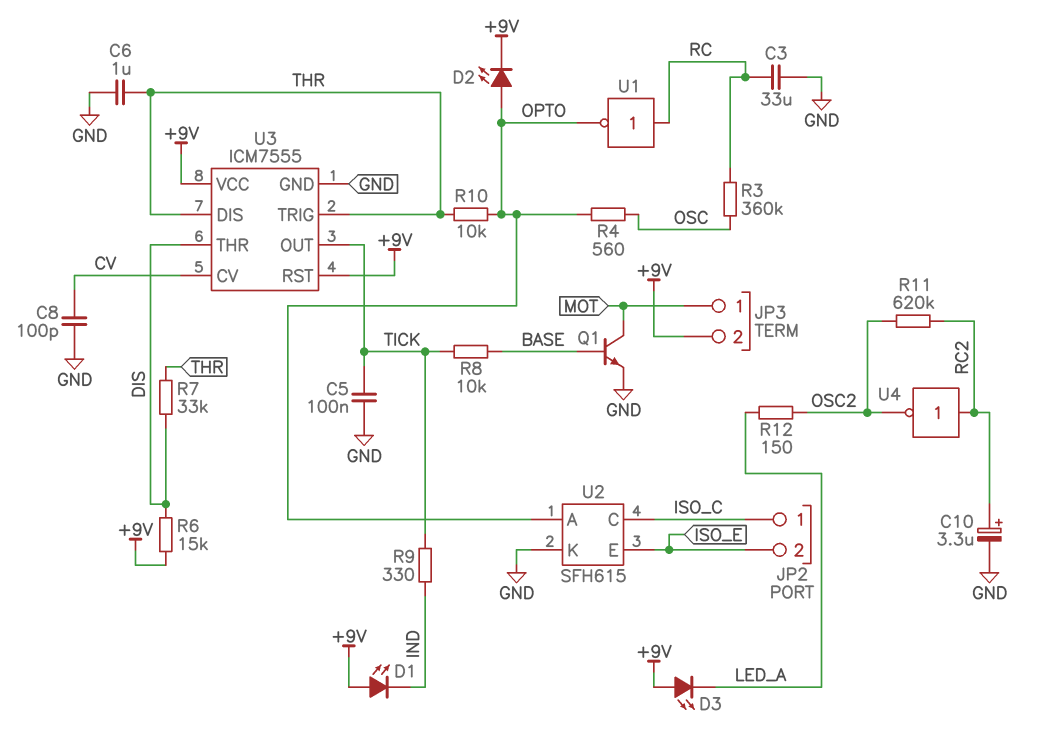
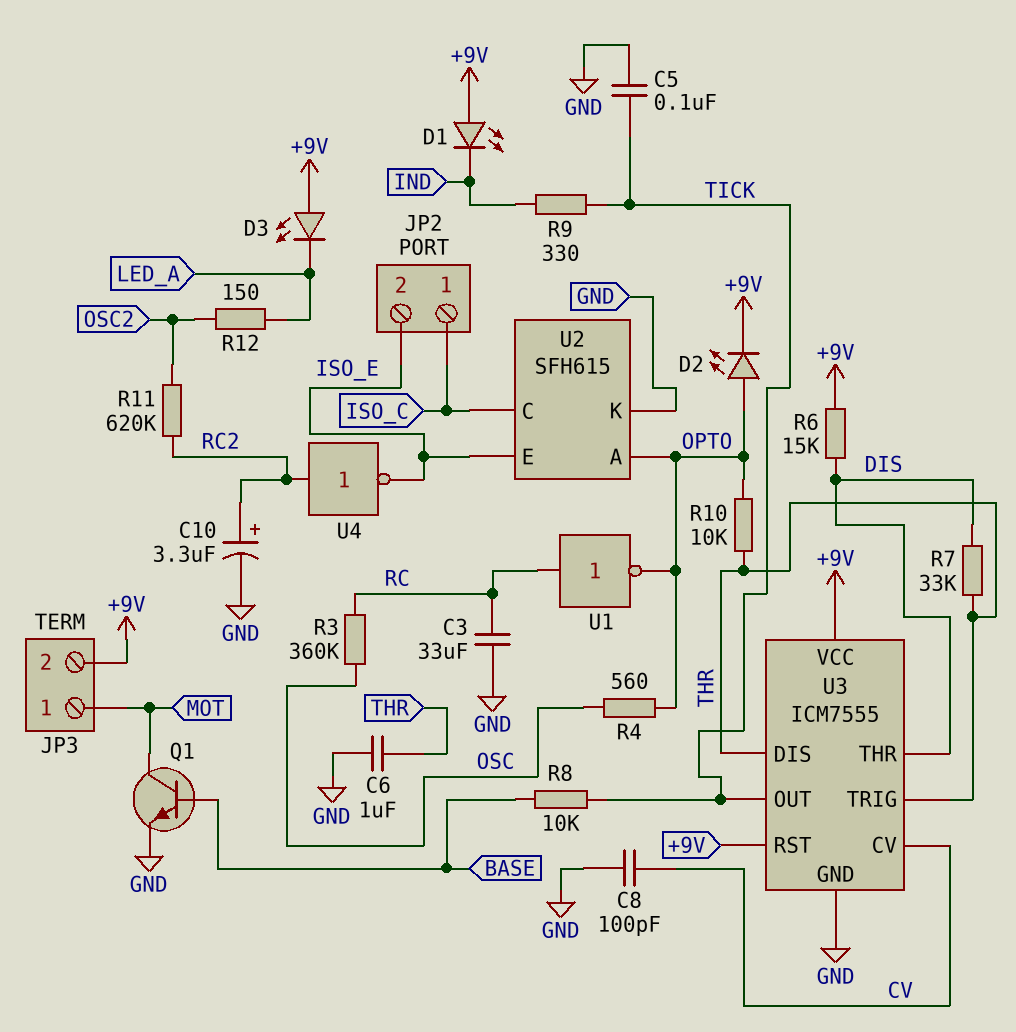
U4: NOT (in RC2, out OSC2) -> NOT (in RC2, out ISO_E)

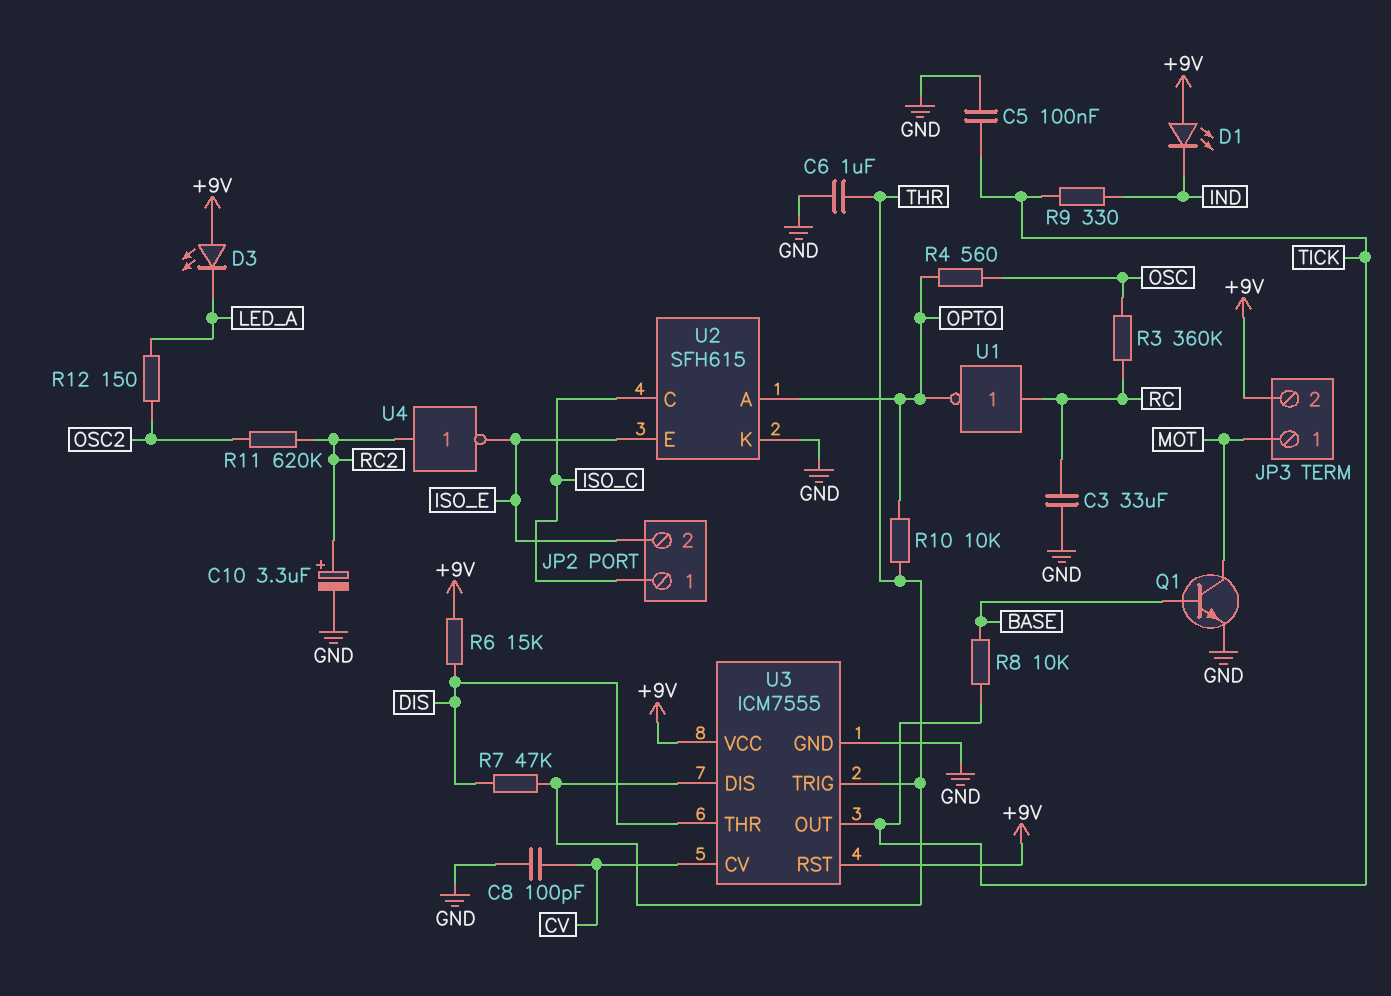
D2: LED (A OPTO, K +9V) -> none
R7: 33k (DIS, THR) -> 47k (DIS, THR)

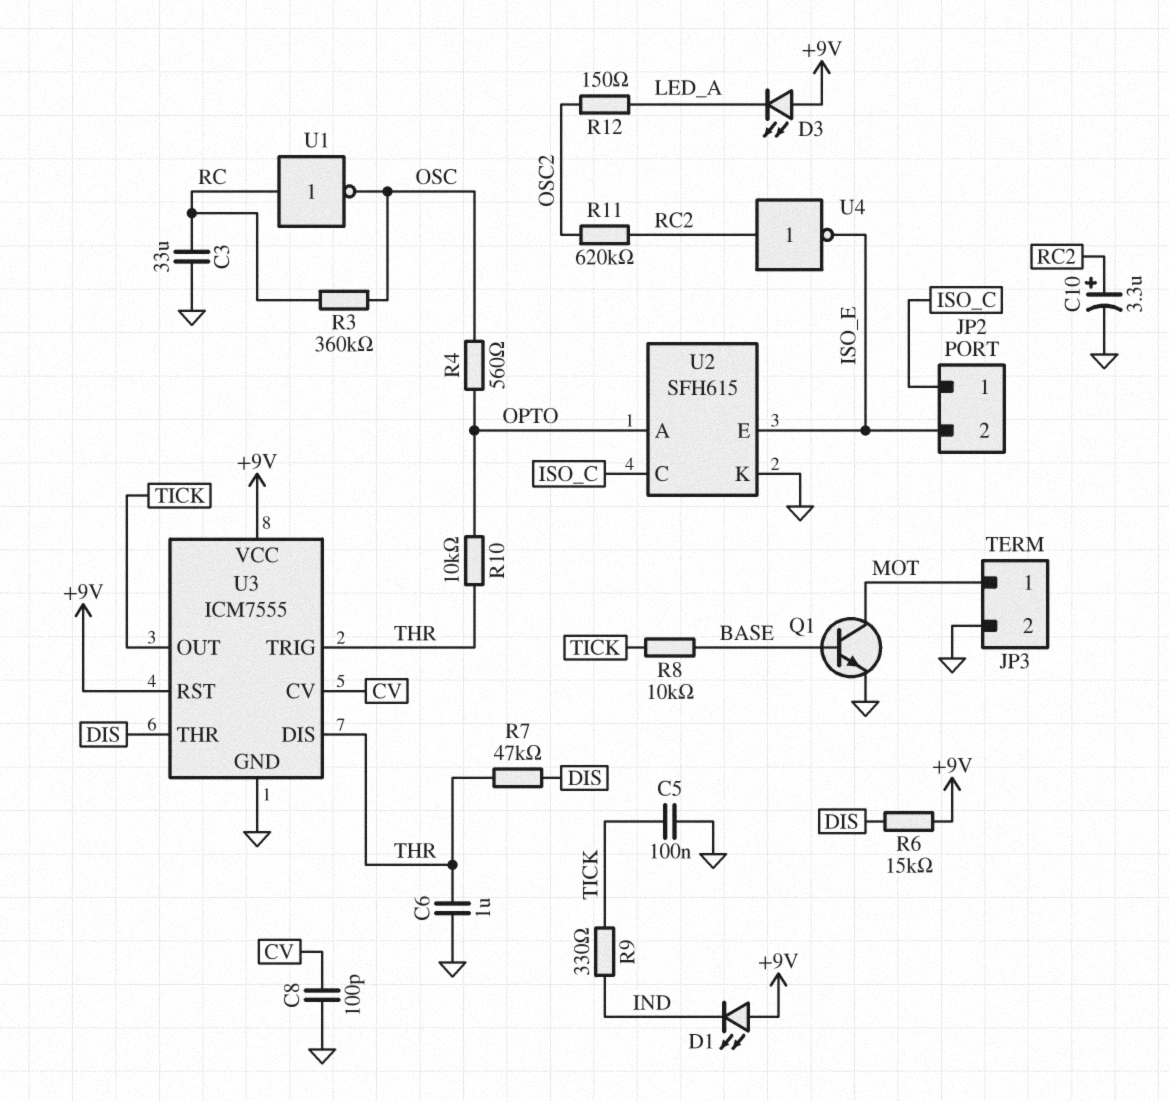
JP3 pin 2: +9V -> GND
U1: NOT (in RC, out OPTO) -> NOT (in RC, out OSC)

